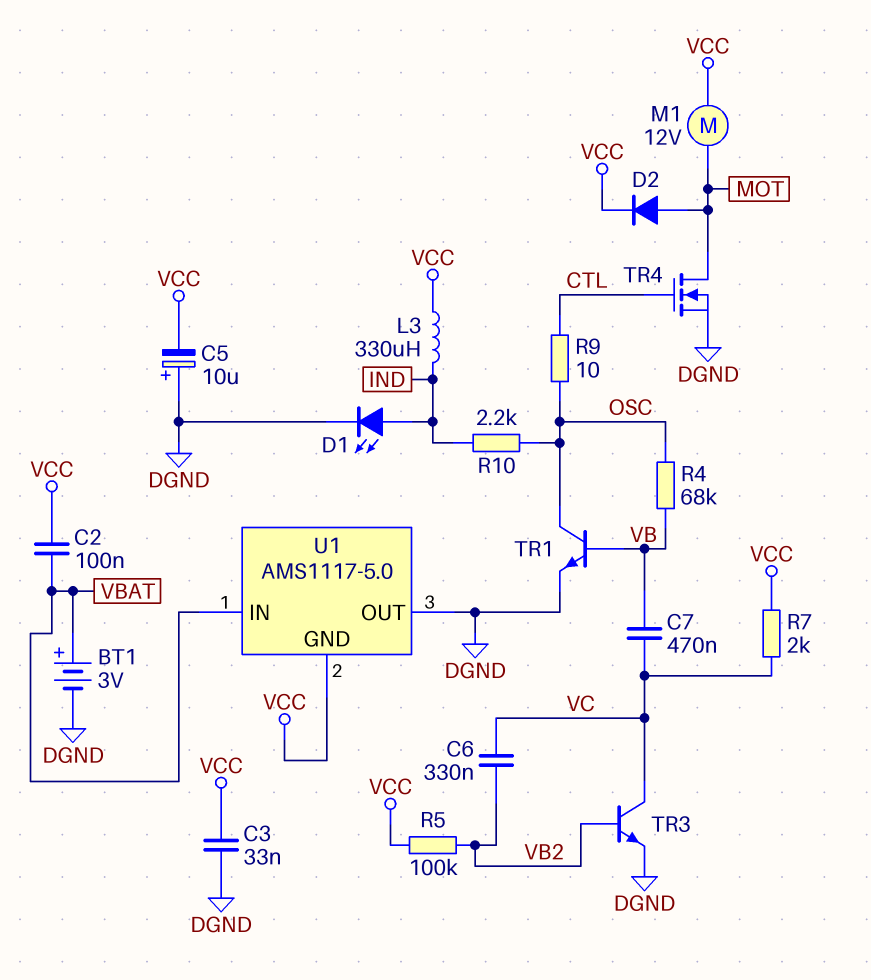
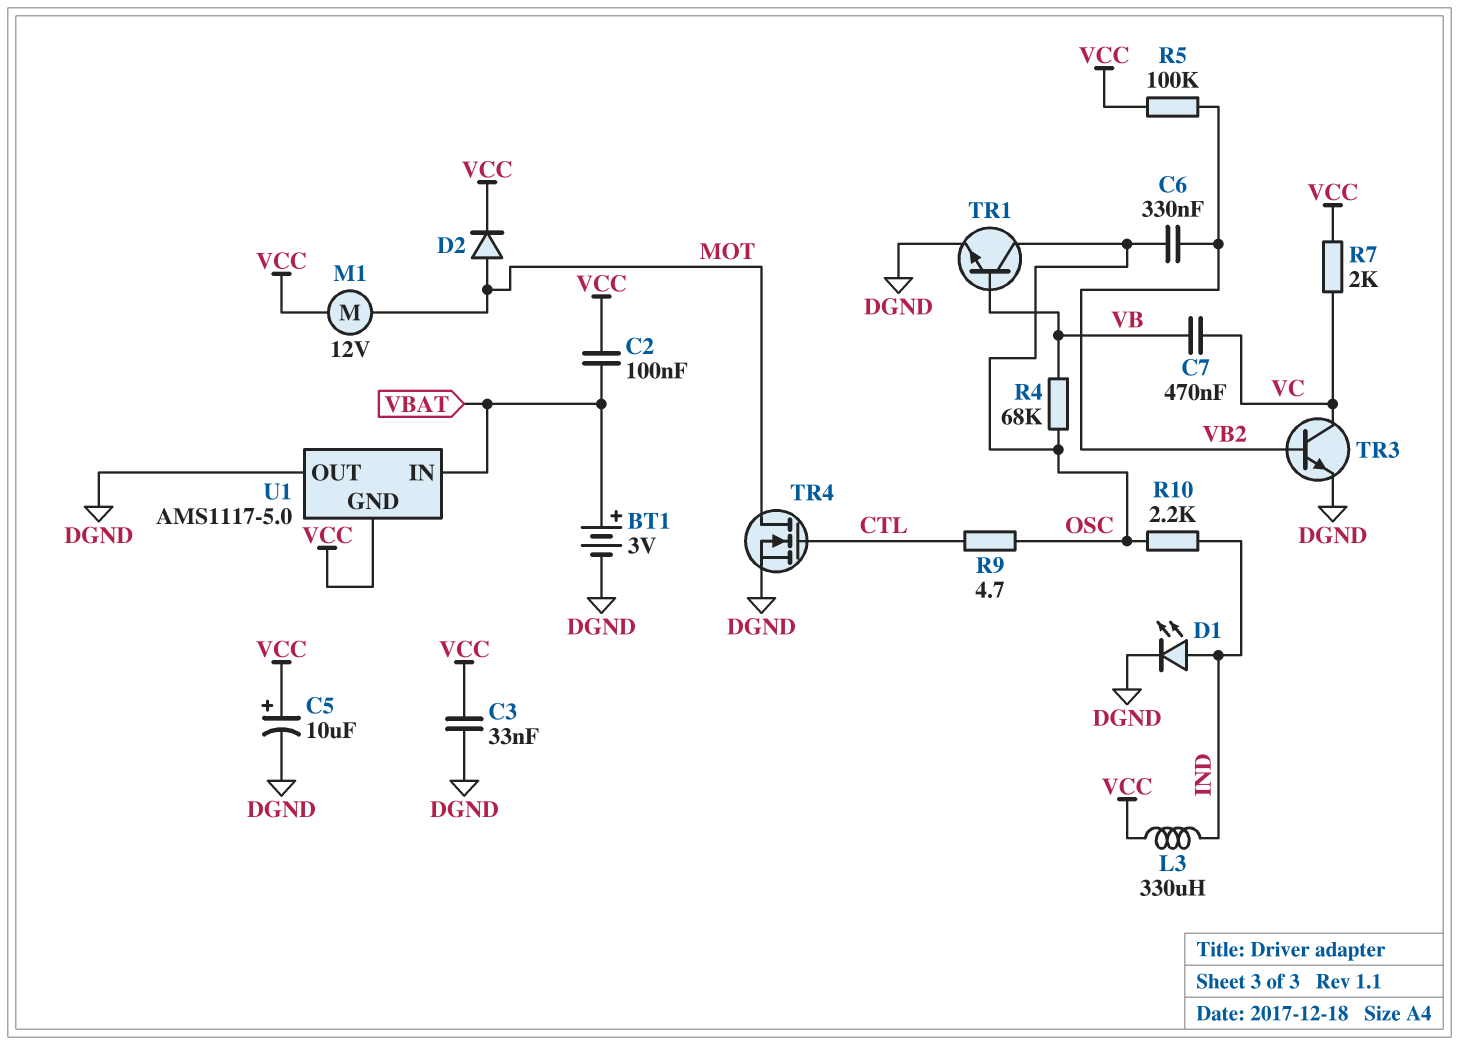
C5: 10uF (plus DGND, minus VCC) -> 10uF (plus VCC, minus DGND)
C6: 330nF (VB2, VC) -> 330nF (OSC, VB2)
R9: 10 (CTL, OSC) -> 4.7 (CTL, OSC)

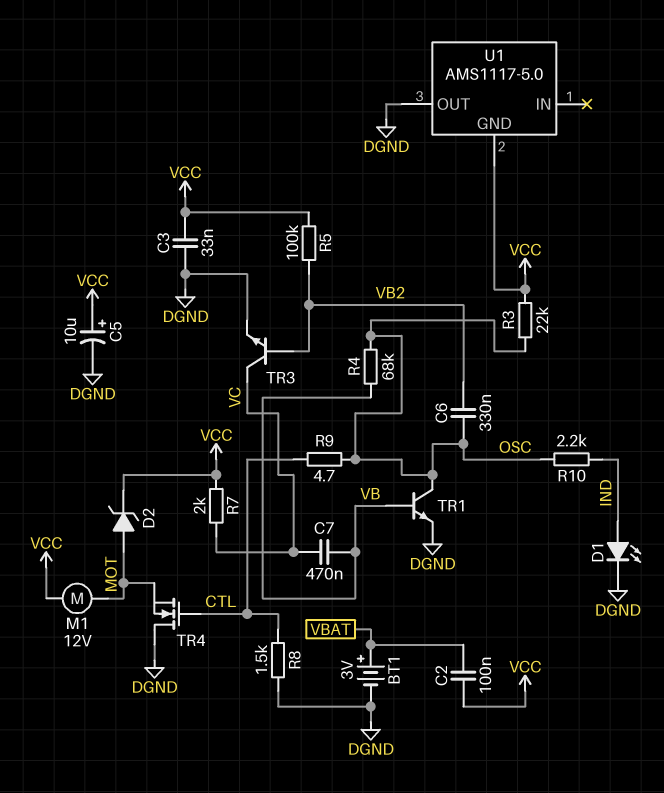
D2: diode (A MOT, K VCC) -> zener (A MOT, K VCC)
L3: 330uH (IND, VCC) -> none
R3: none -> 22k (OSC, VCC)
R8: none -> 1.5k (CTL, DGND)
TR4: NMOS (G CTL, D MOT, S DGND) -> NMOS (G CTL, D DGND, S MOT)
U1 pin IN: VBAT -> none

